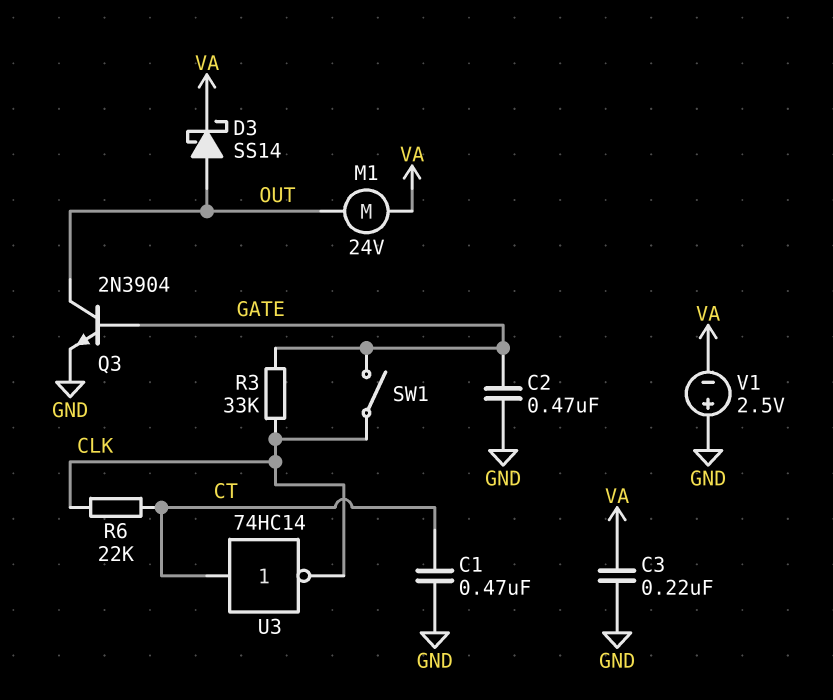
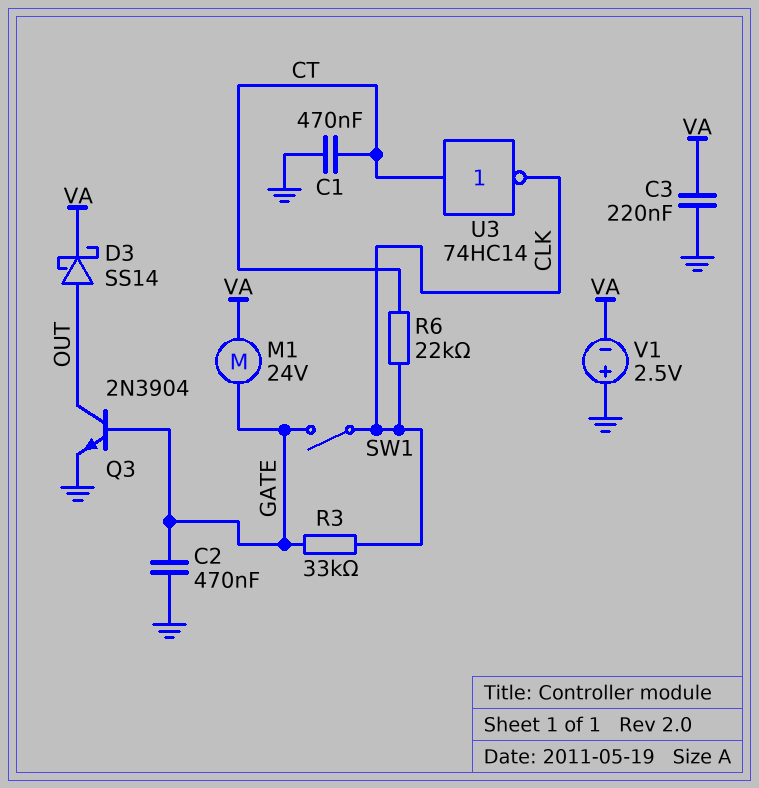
M1: motor 24V (OUT, VA) -> motor 24V (GATE, VA)

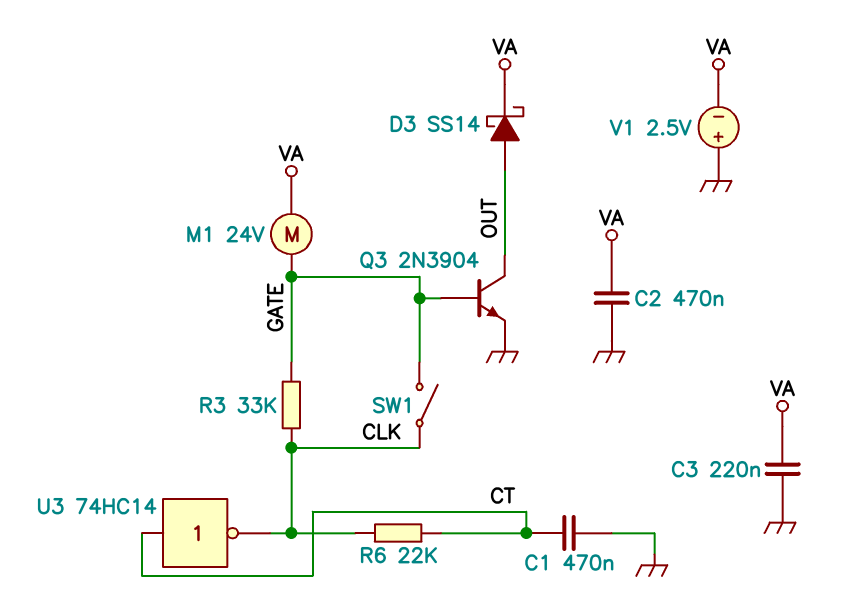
C2: 470nF (GATE, GND) -> 470nF (GND, VA)

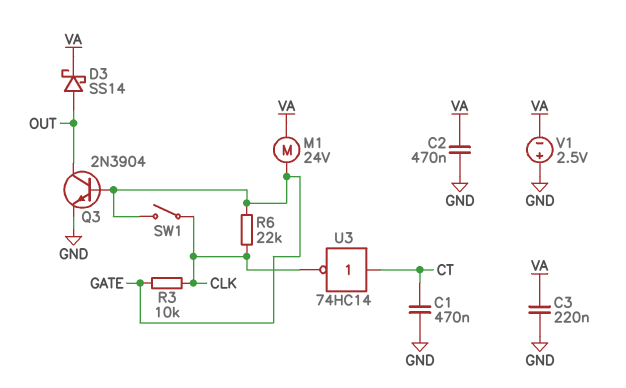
R3: 33k (CLK, GATE) -> 10k (CLK, GATE)
R6: 22k (CLK, CT) -> 22k (CLK, GATE)

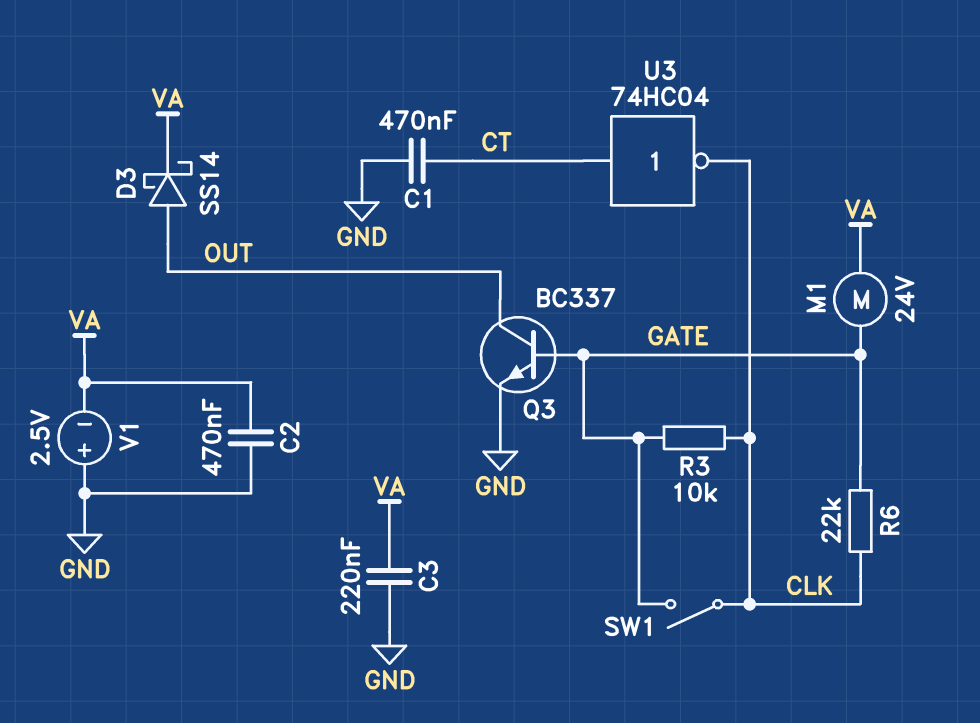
Q3: NPN 2N3904 (B GATE, C OUT, E GND) -> NPN BC337 (B GATE, C OUT, E GND)
U3: NOT 74HC14 (in CT, out CLK) -> NOT 74HC04 (in CT, out CLK)

